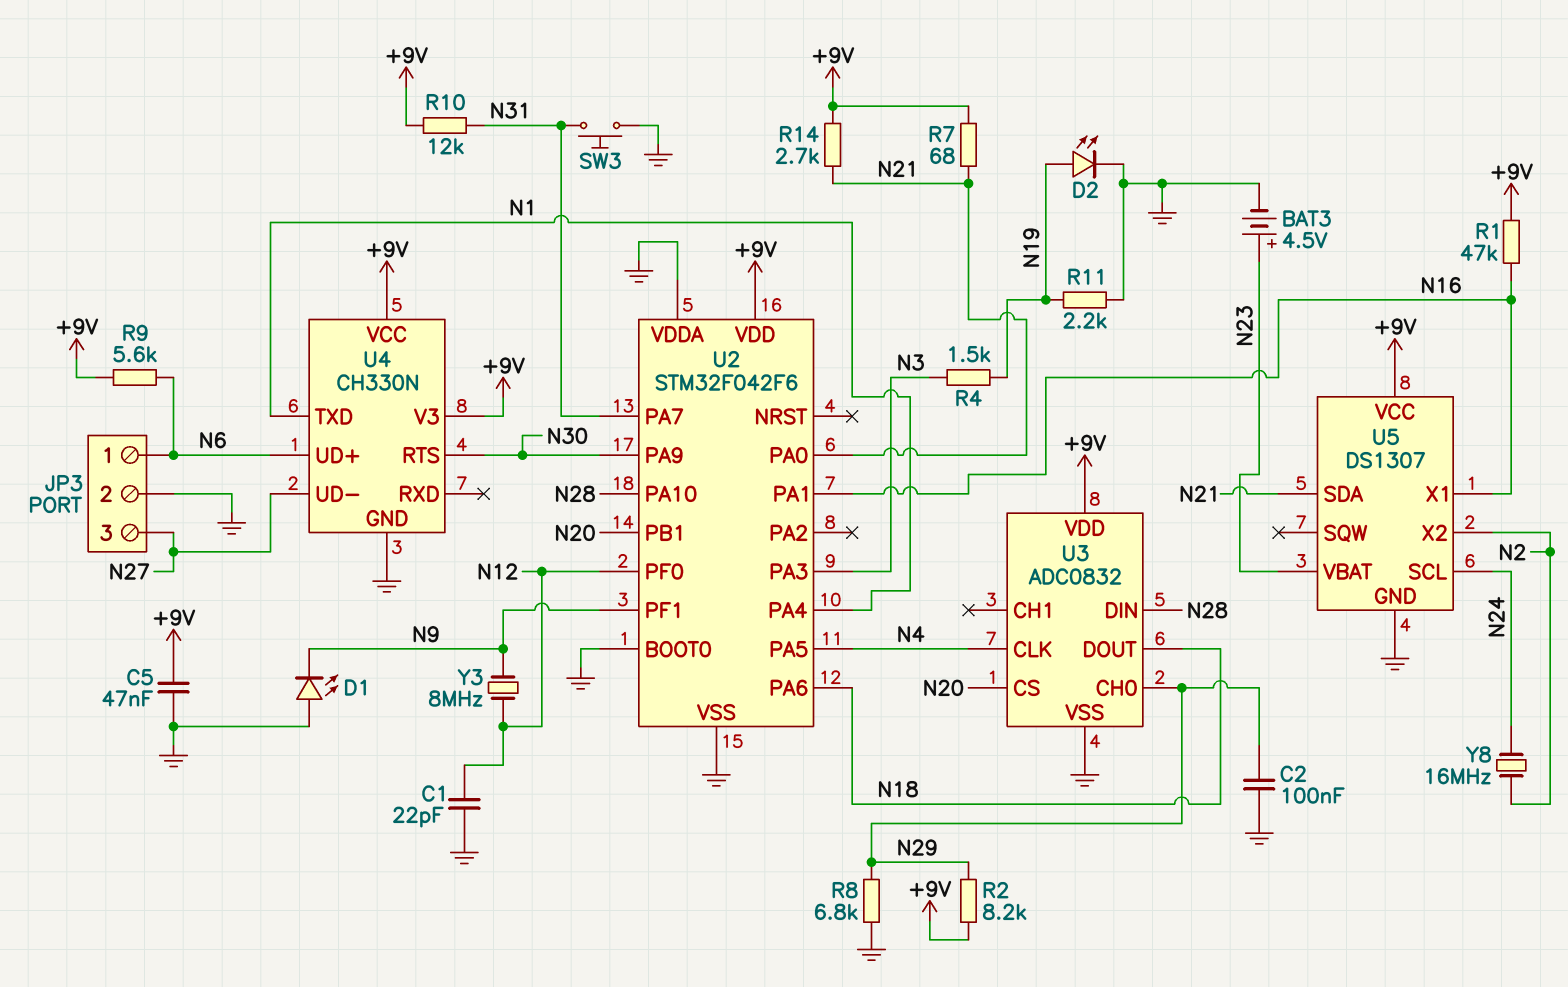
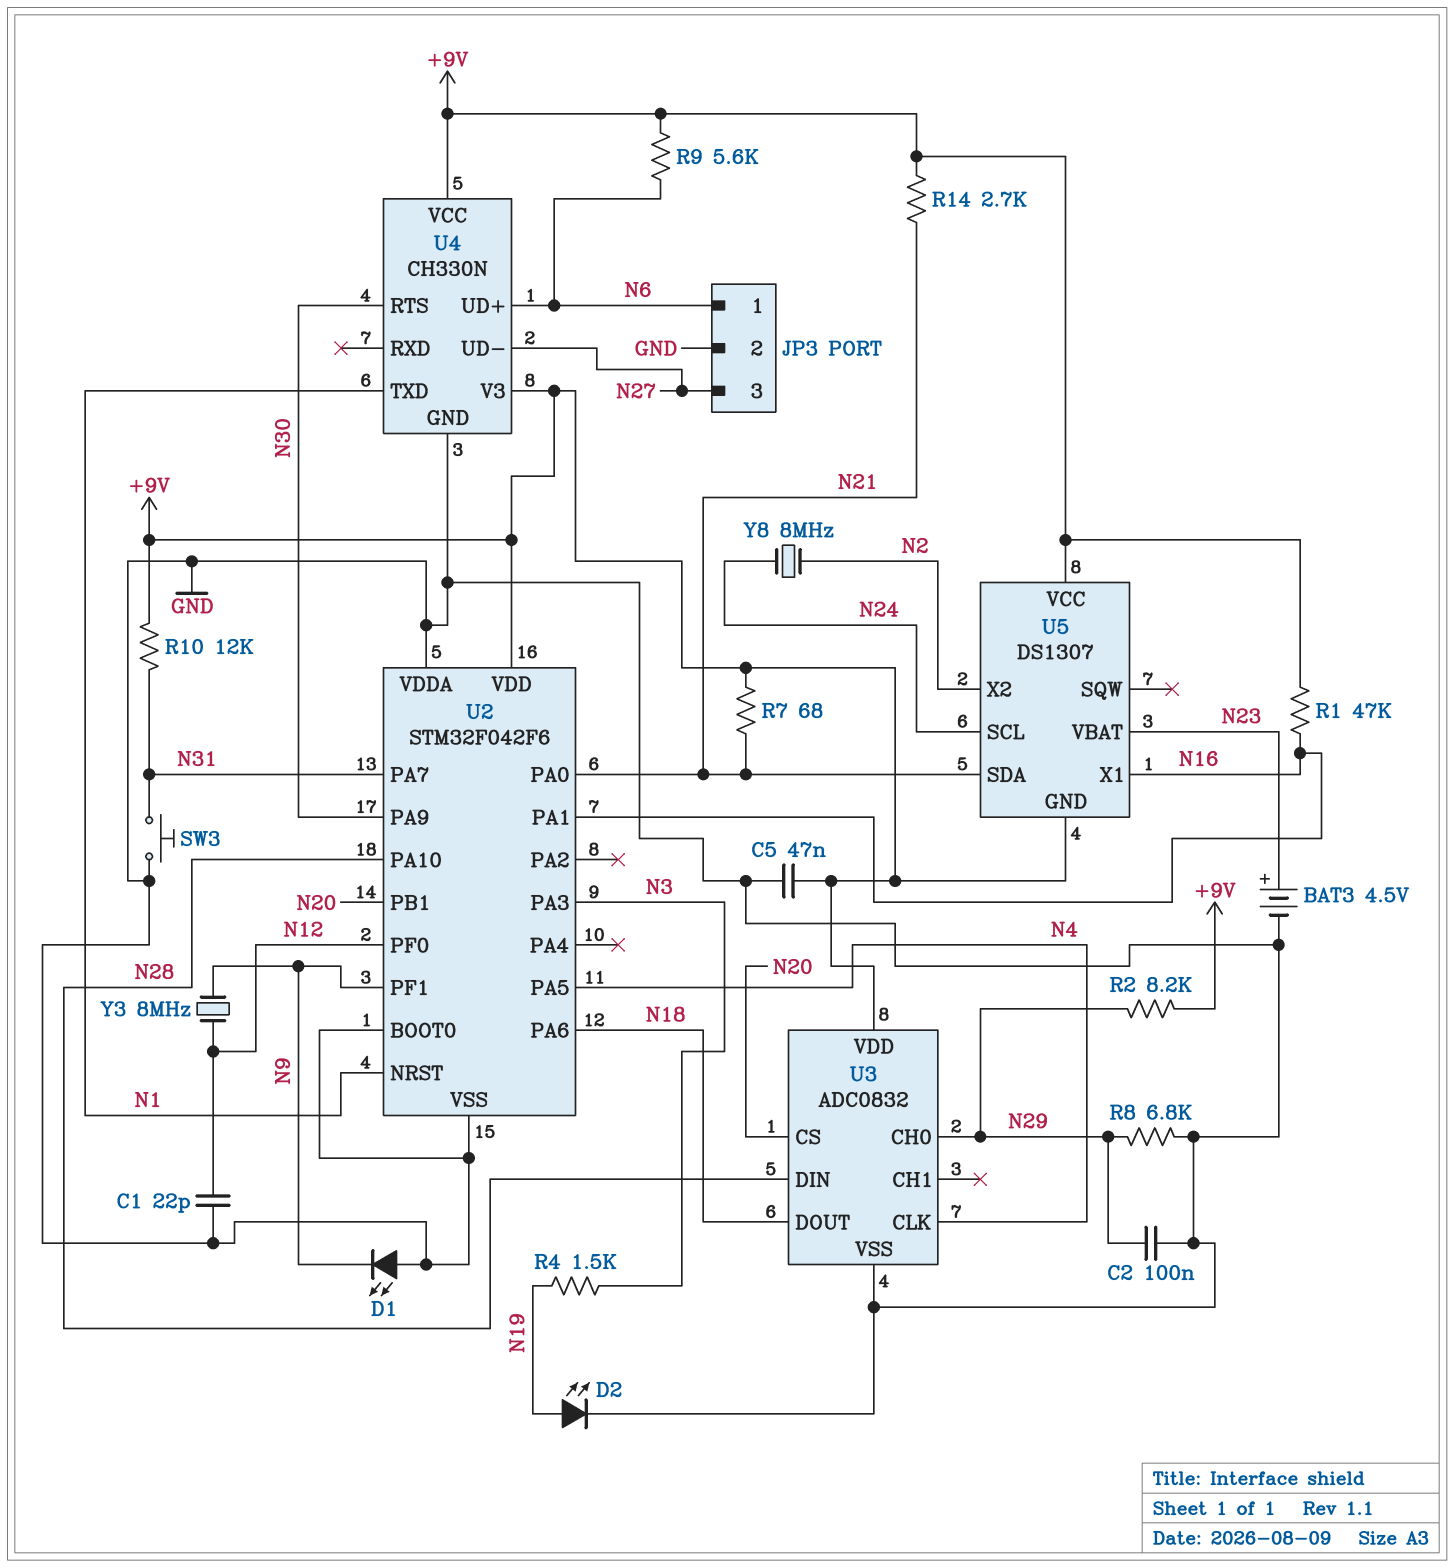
R11: 2.2k (GND, N19) -> none
U2 pin NRST: none -> N1
U2 pin PA4: N1 -> none
U5 pin GND: GND -> +9V
Y8: 16MHz (N2, N24) -> 8MHz (N2, N24)

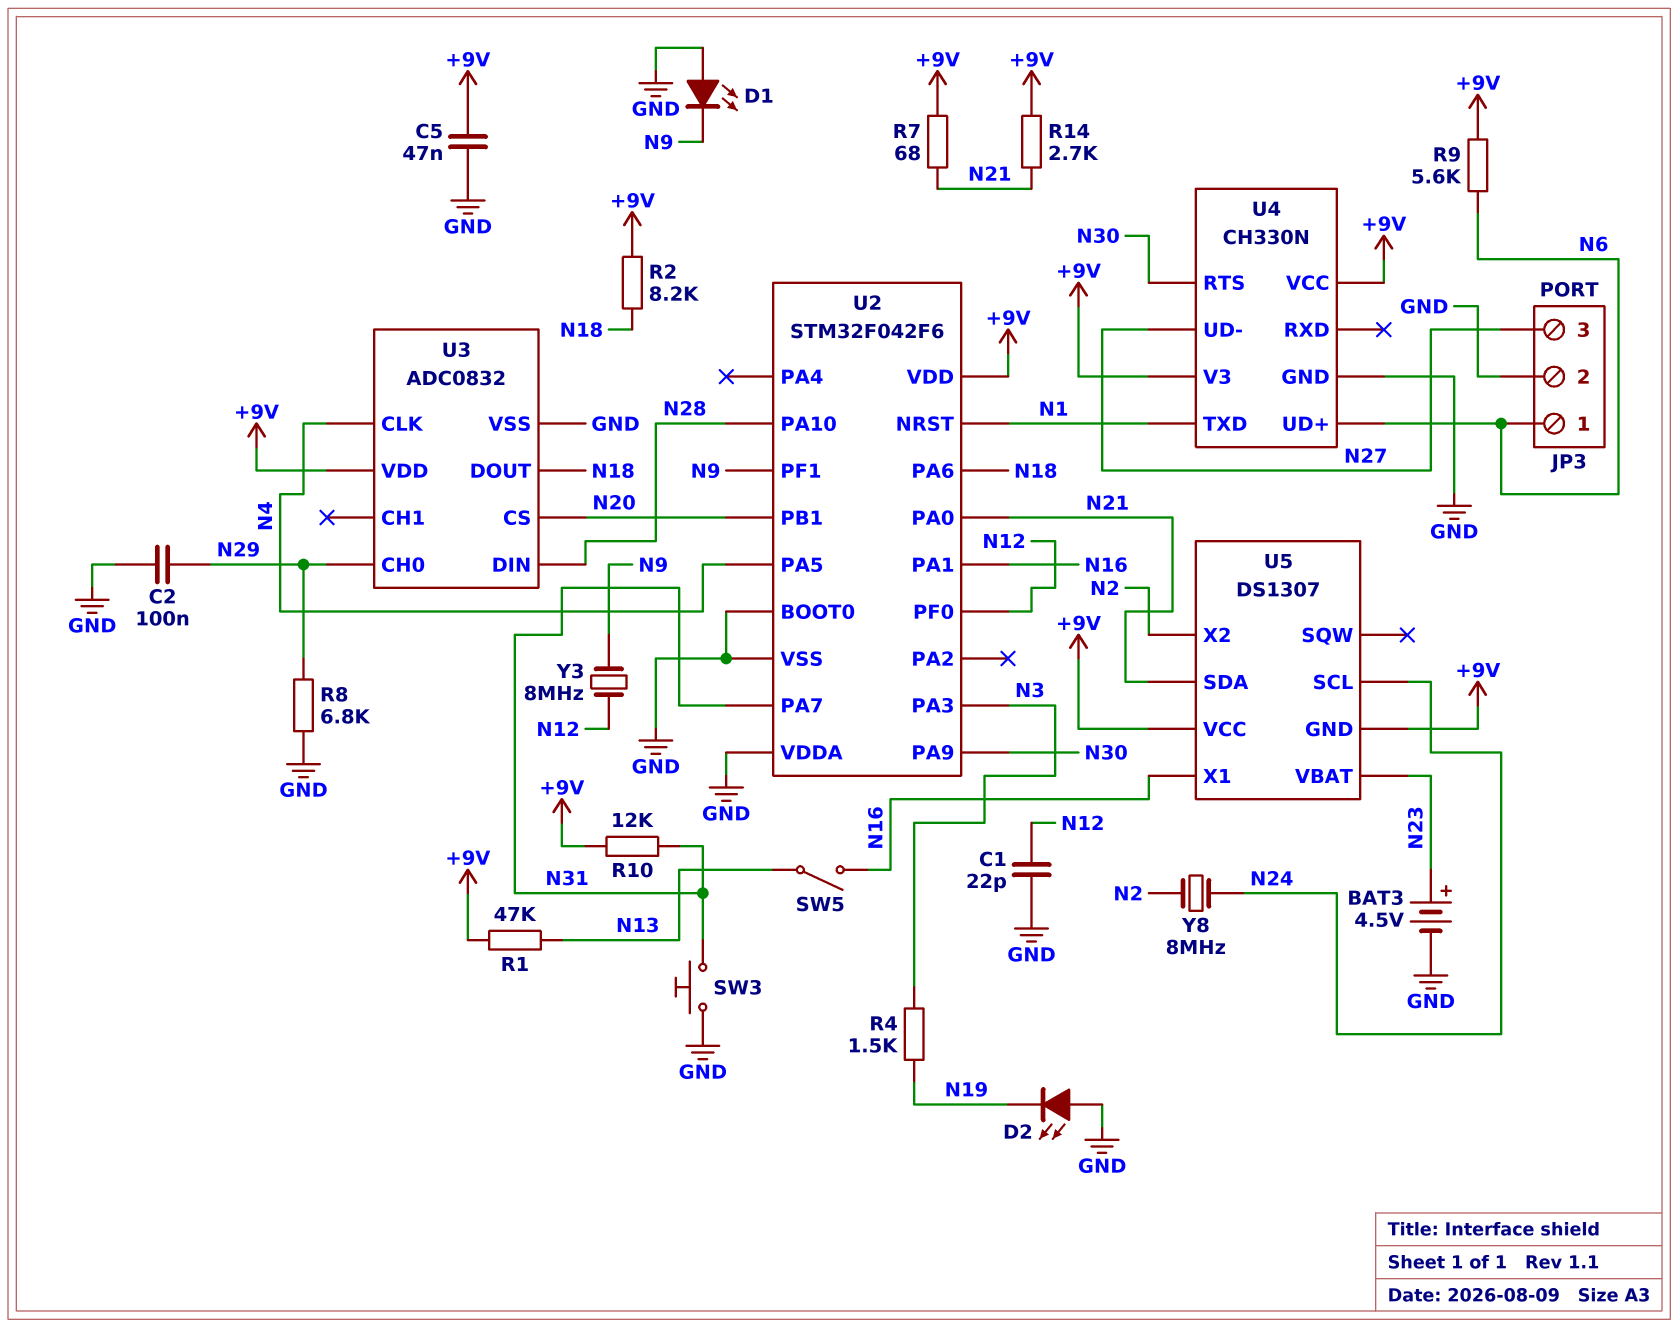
D2: LED (A N19, K GND) -> LED (A GND, K N19)
R1: 47k (+9V, N16) -> 47k (+9V, N13)
R2: 8.2k (+9V, N29) -> 8.2k (+9V, N18)
SW5: none -> switch (N13, N16)

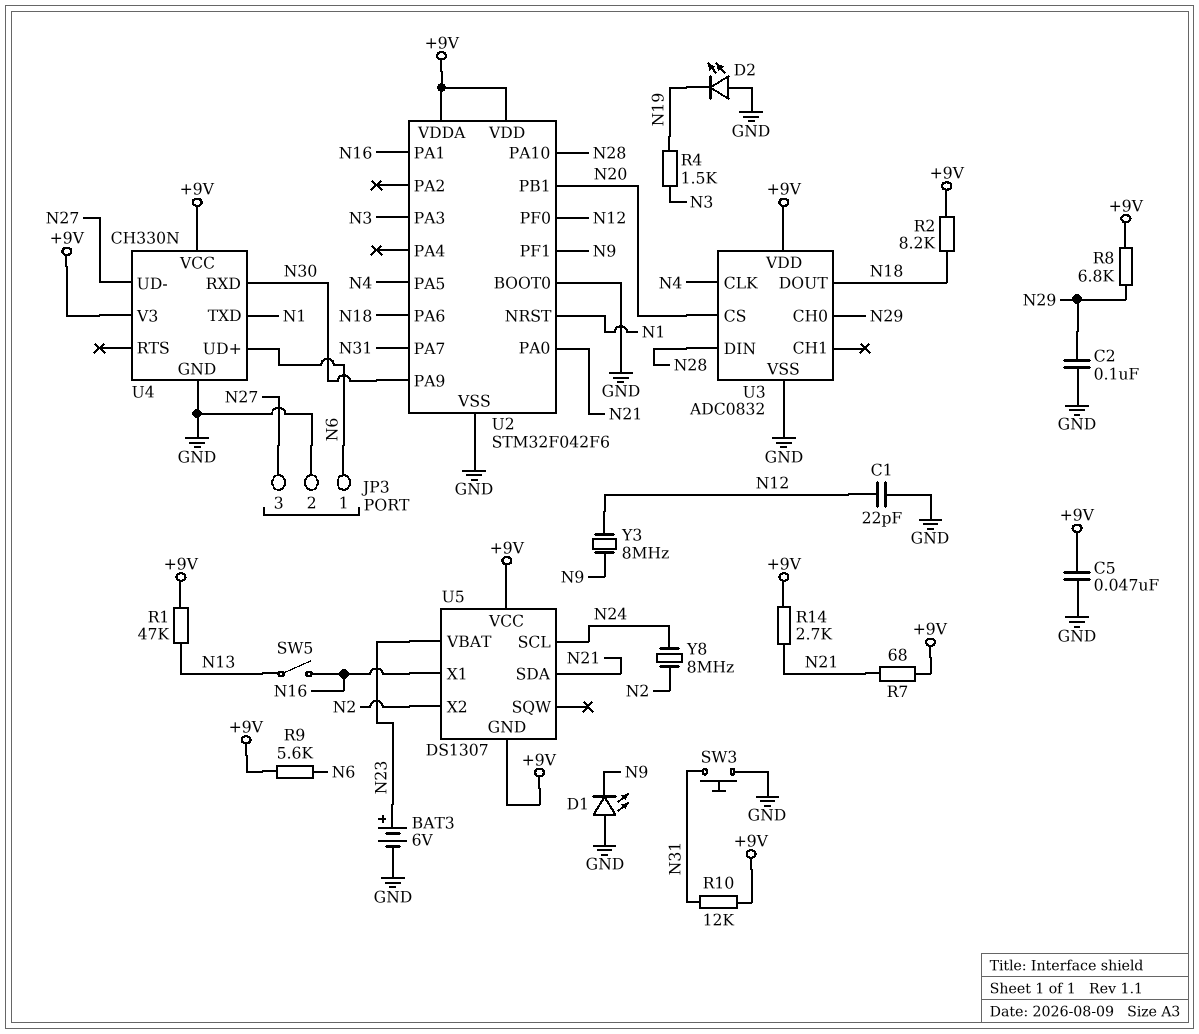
BAT3: 4.5V (plus N23, minus GND) -> 6V (plus N23, minus GND)
R8: 6.8k (GND, N29) -> 6.8k (+9V, N29)
U2 pin VDDA: GND -> +9V
U4 pin RTS: N30 -> none
U4 pin RXD: none -> N30

